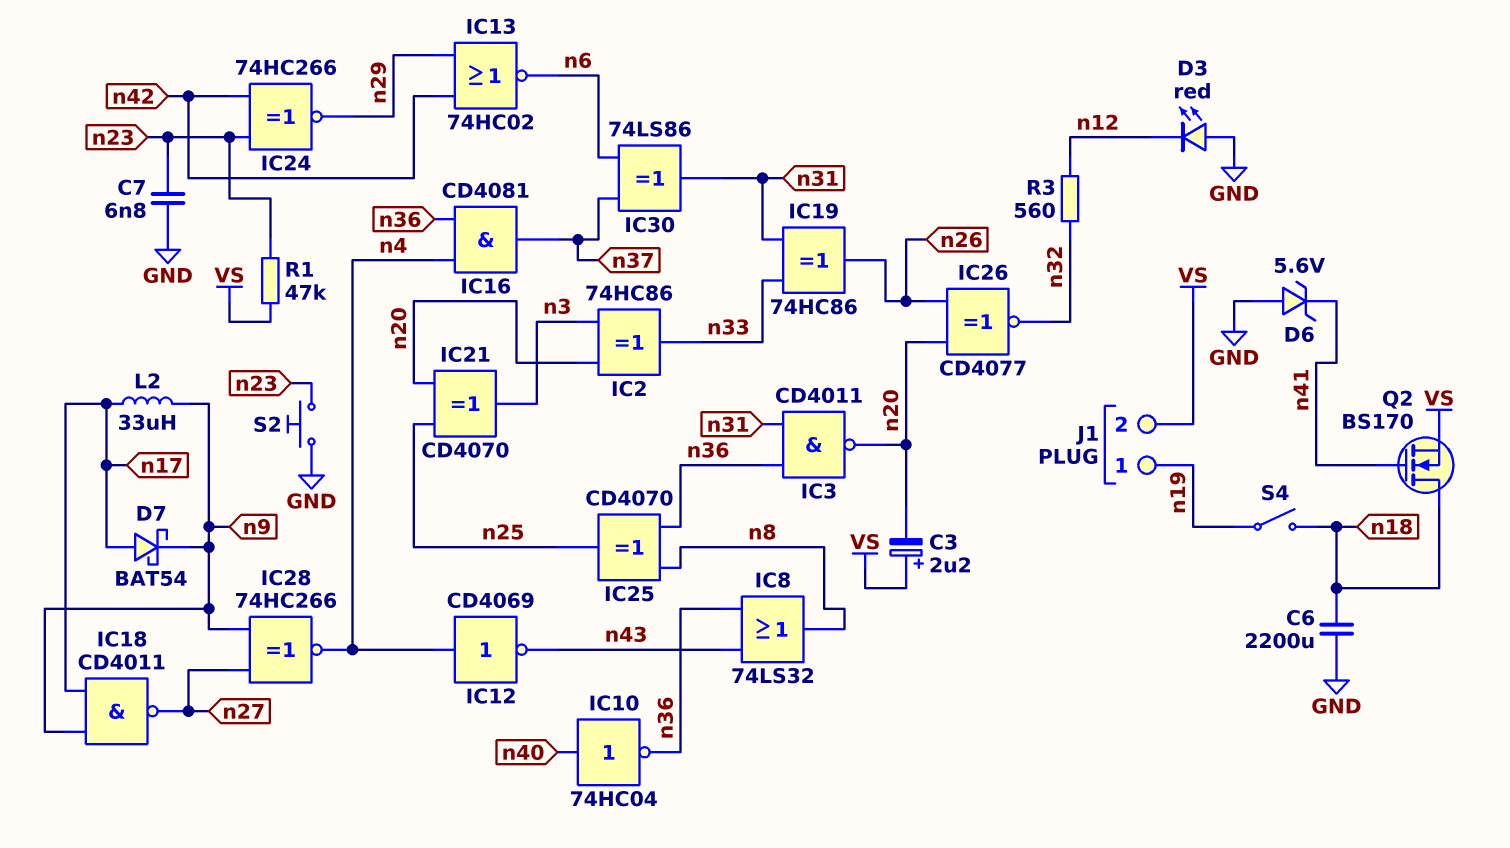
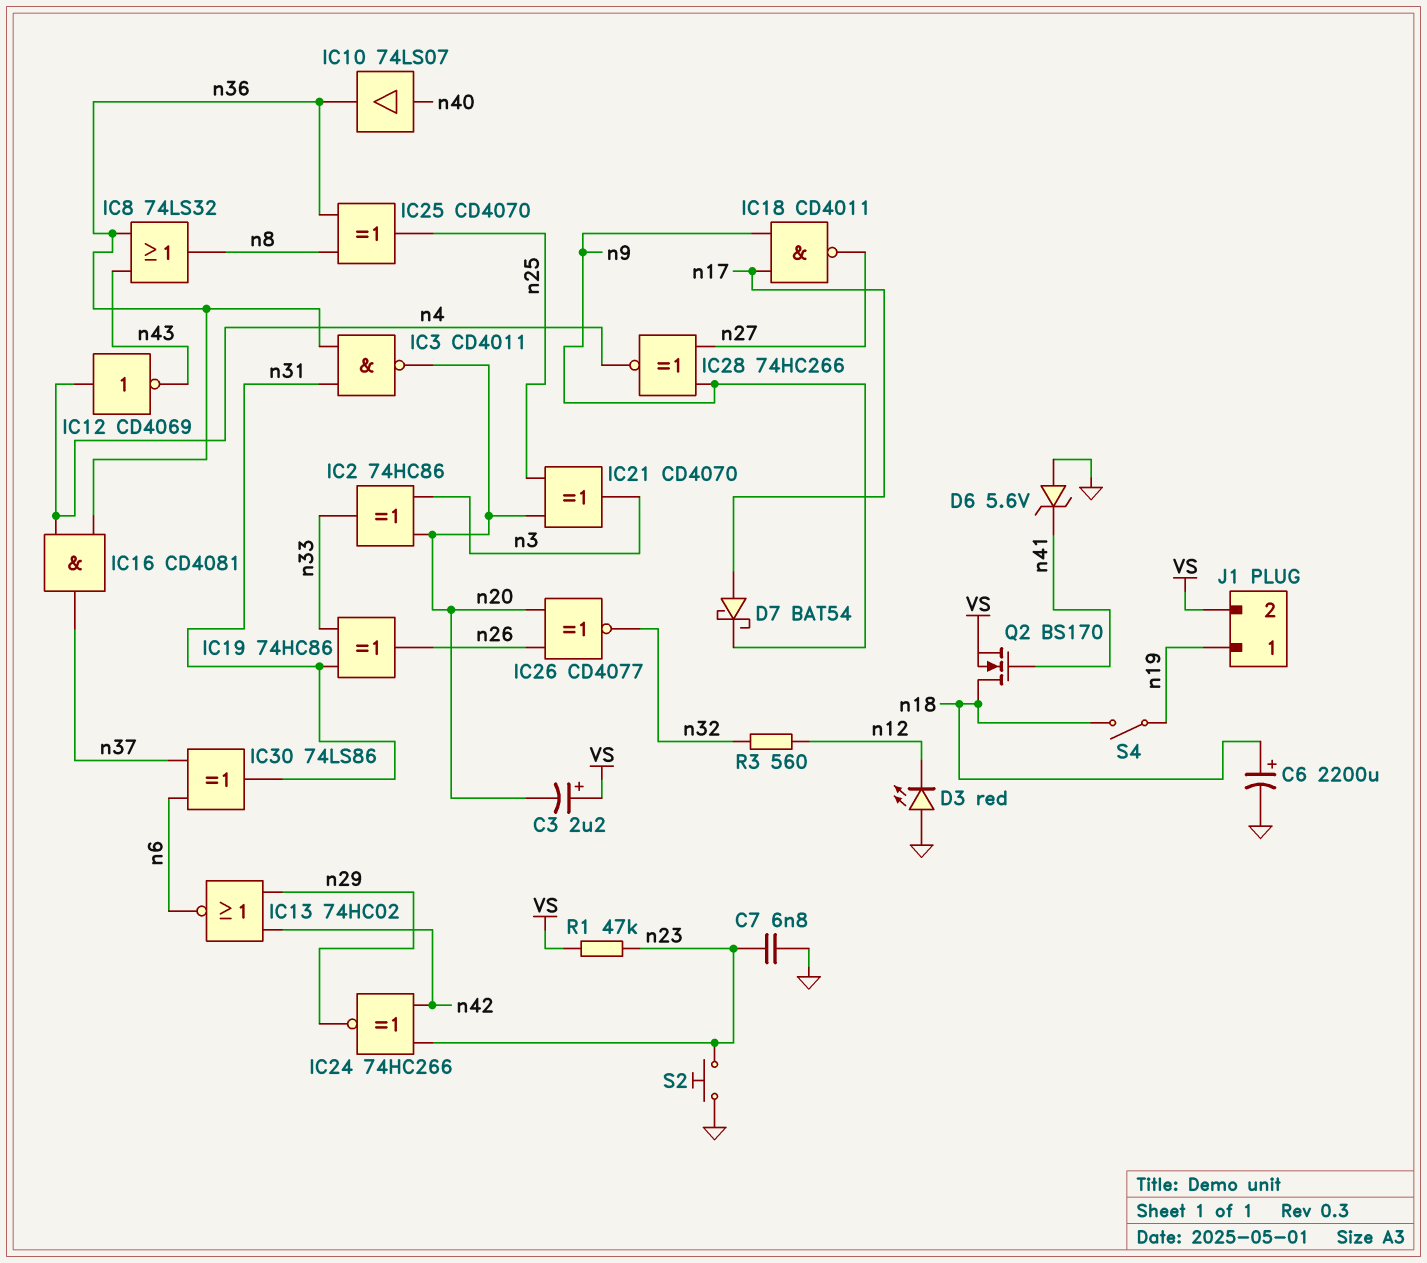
C6: 2200uF (GND, n18) -> 2200uF (plus n18, minus GND)
IC10: NOT 74HC04 (in n40, out n36) -> buffer 74LS07 (in n40, out n36)
L2: 33uH (n9, n17) -> none

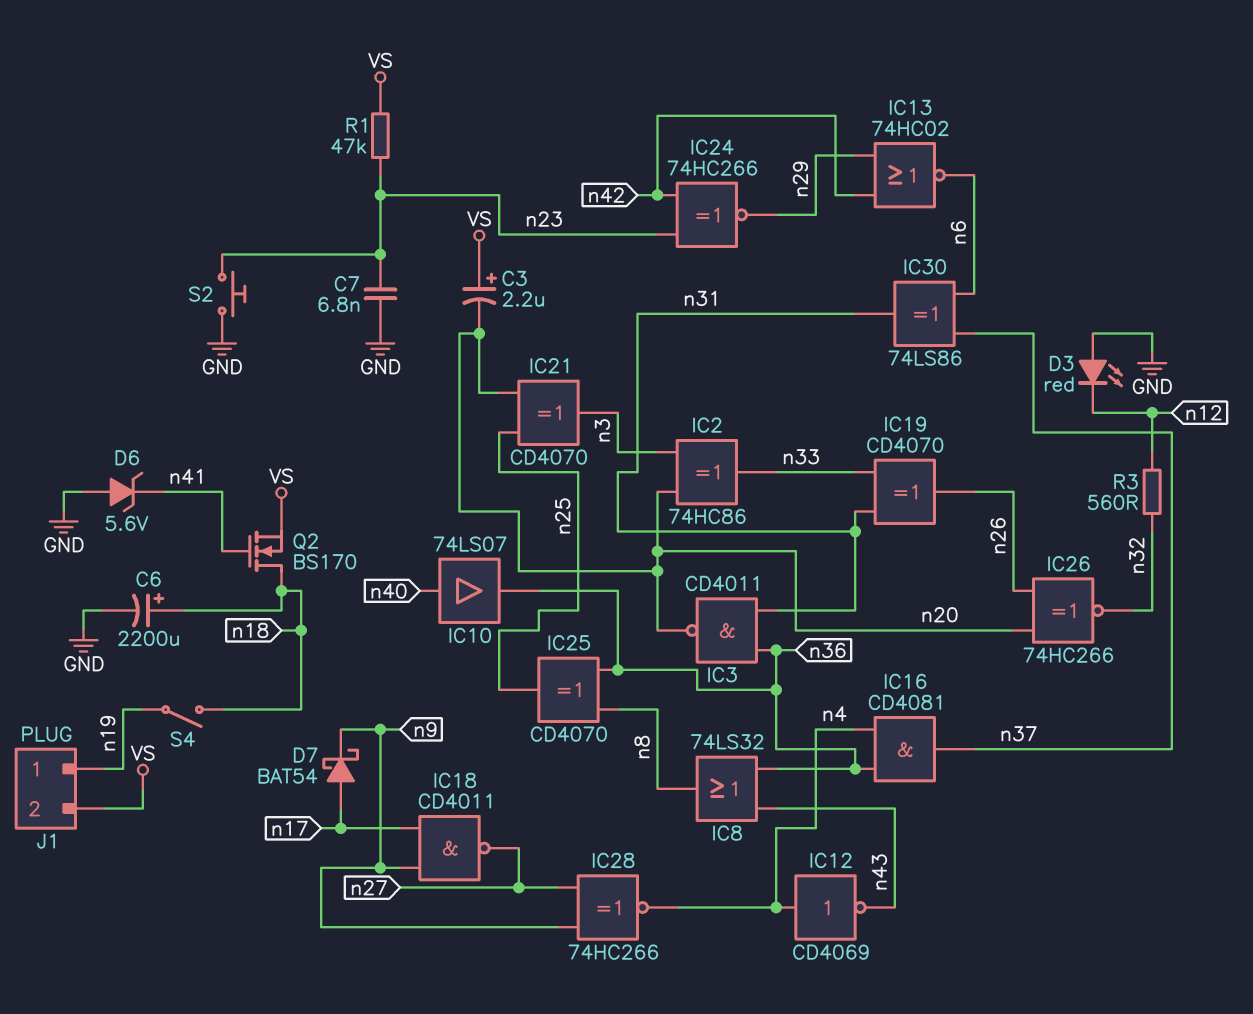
IC19: XOR 74HC86 (in n31, in n33, out n26) -> XOR CD4070 (in n31, in n33, out n26)
IC26: XNOR CD4077 (in n20, in n26, out n32) -> XNOR 74HC266 (in n20, in n26, out n32)

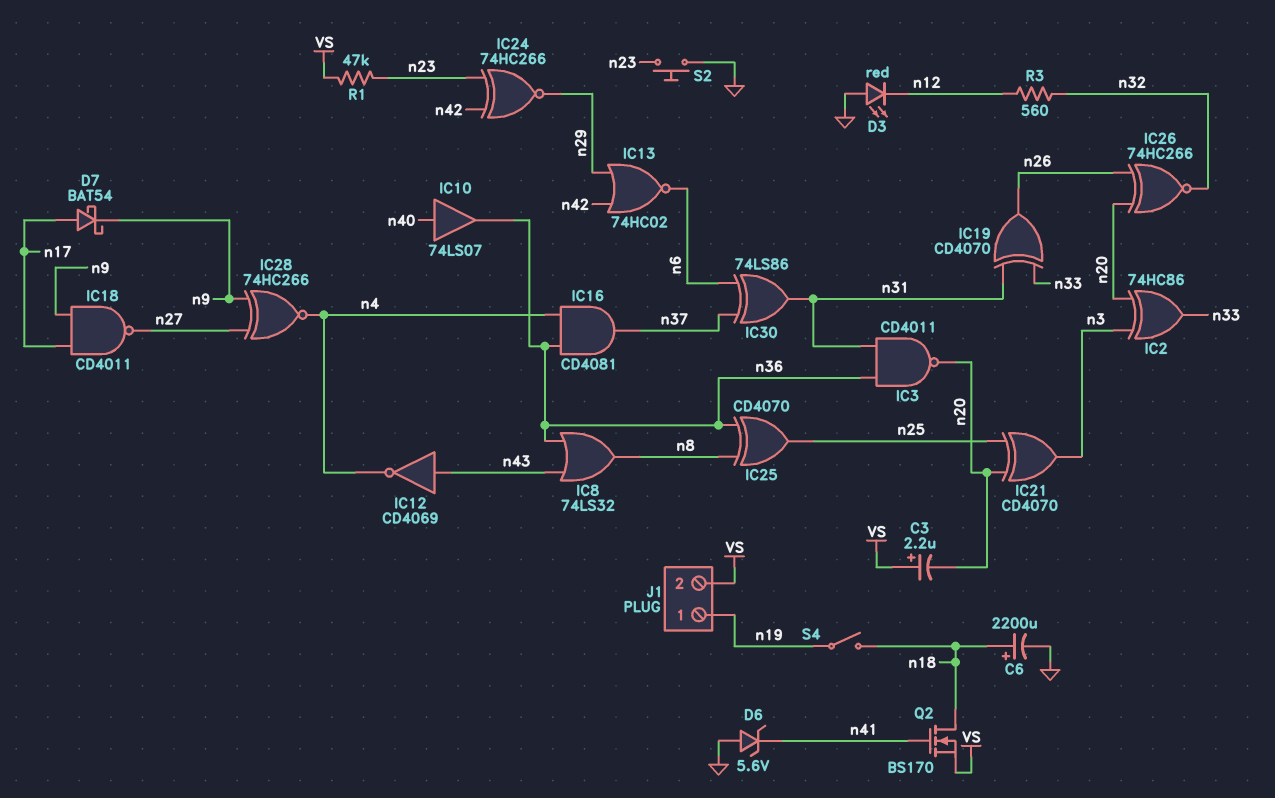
C7: 6.8nF (GND, n23) -> none
IC12: NOT CD4069 (in n4, out n43) -> NOT CD4069 (in n43, out n4)

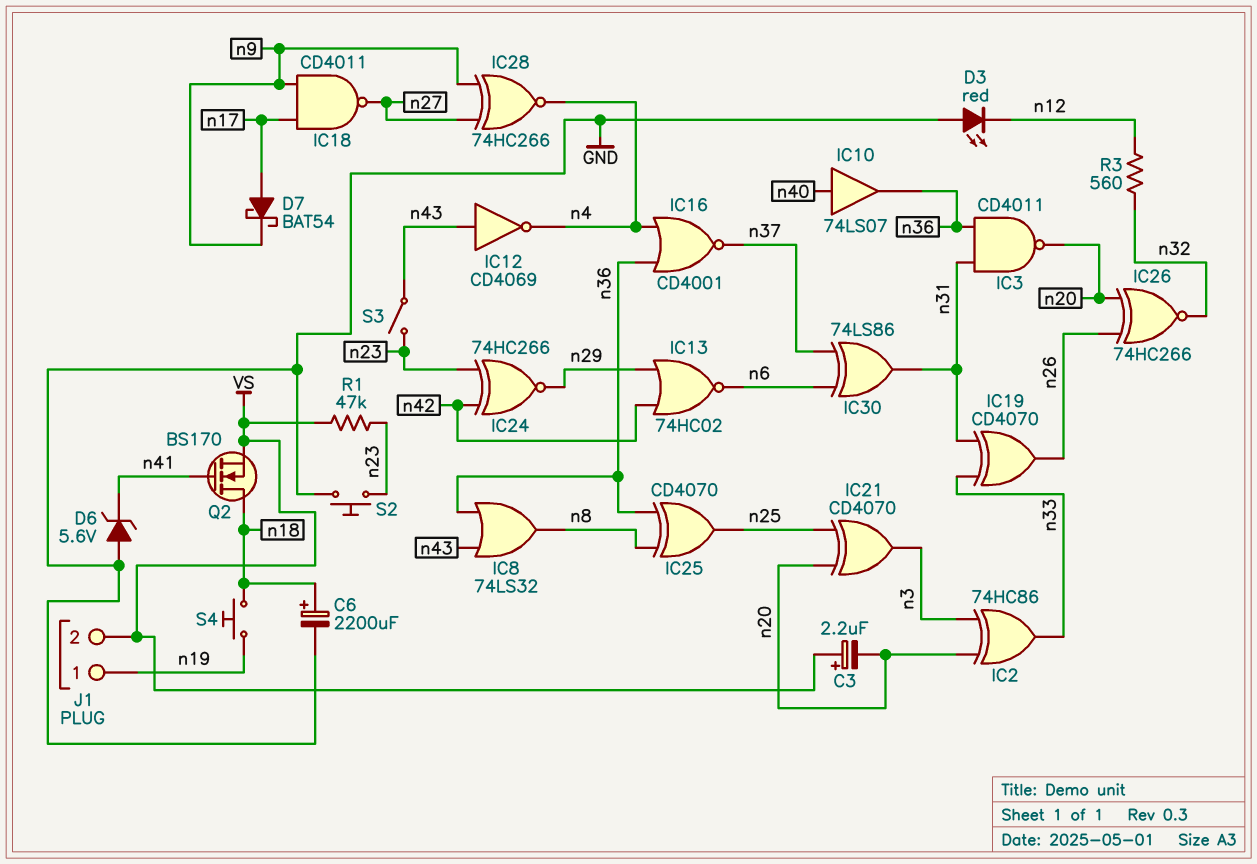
IC16: AND CD4081 (in n4, in n36, out n37) -> NOR CD4001 (in n4, in n36, out n37)
S3: none -> switch (n23, n43)
S4: switch (n18, n19) -> button (n18, n19)

